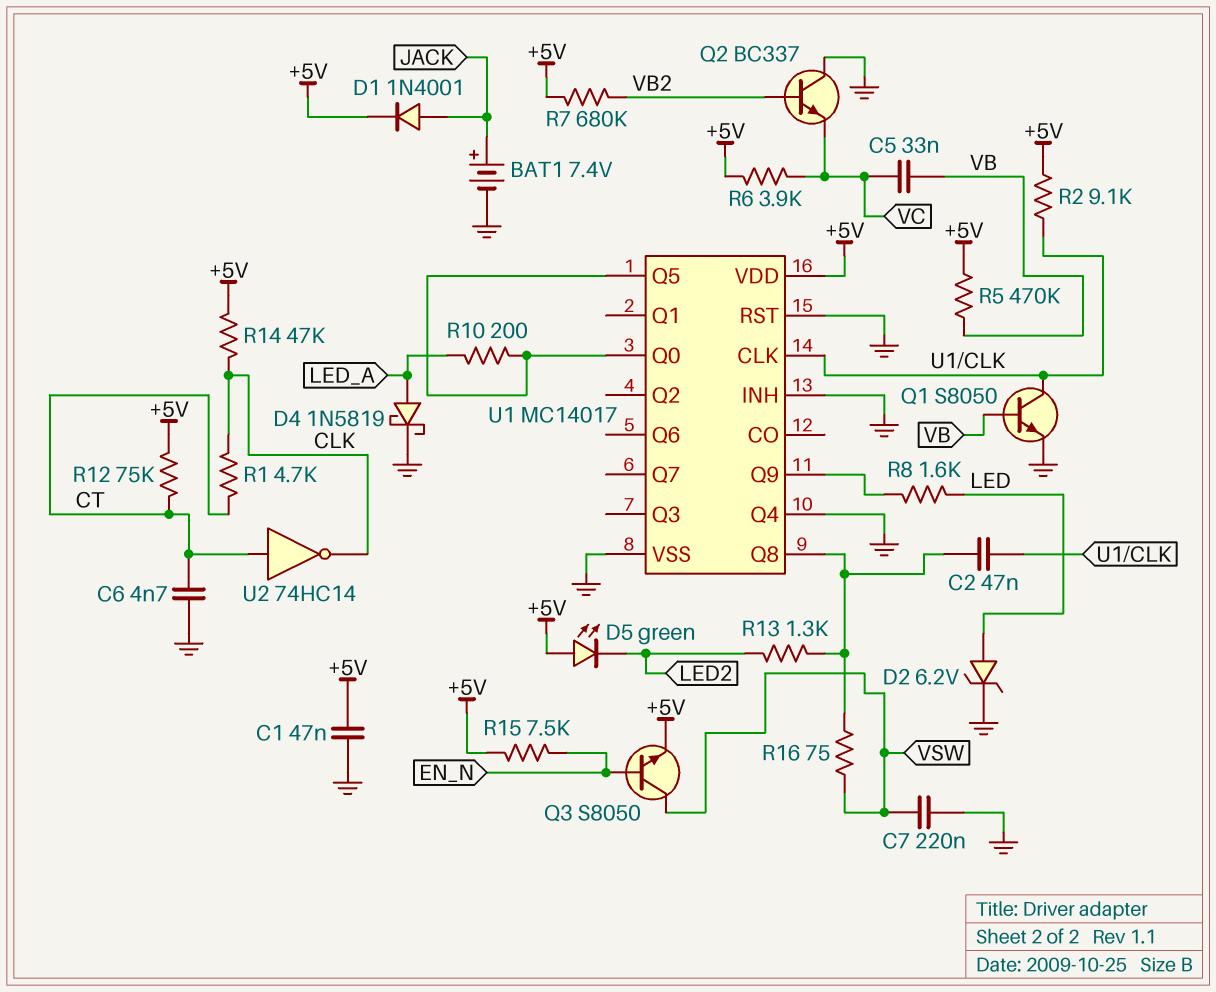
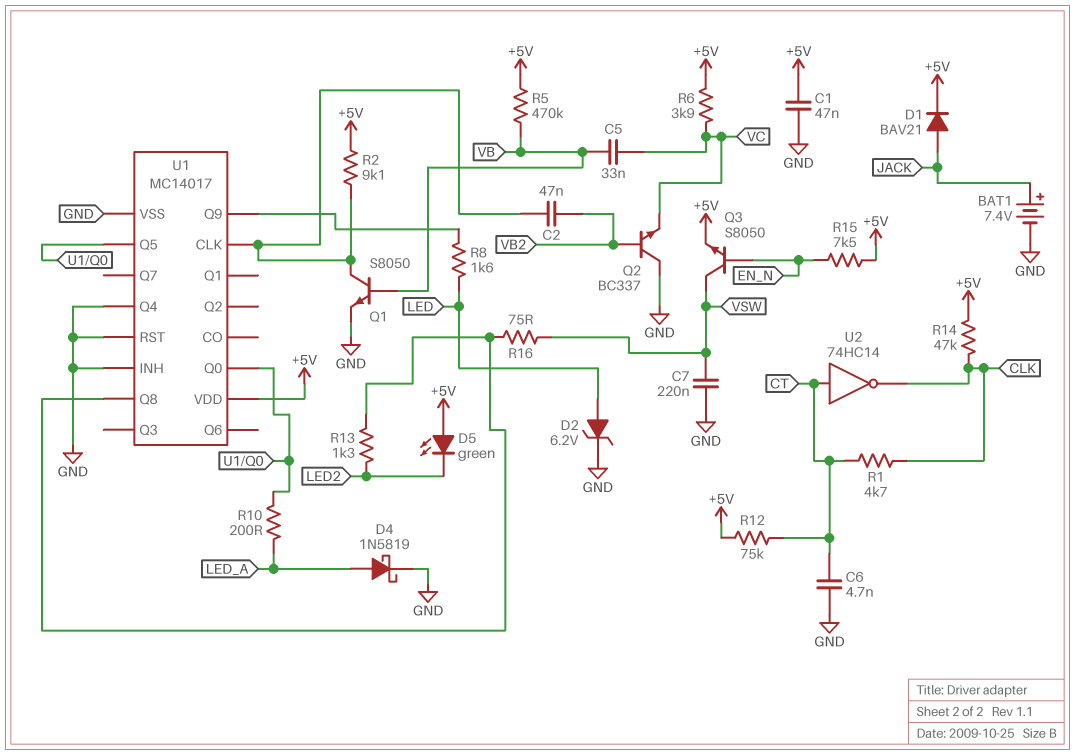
C2: 47nF (U1/CLK, U1/Q8) -> 47nF (U1/CLK, VB2)
D1: diode 1N4001 (A JACK, K +5V) -> diode BAV21 (A JACK, K +5V)
R7: 680k (+5V, VB2) -> none

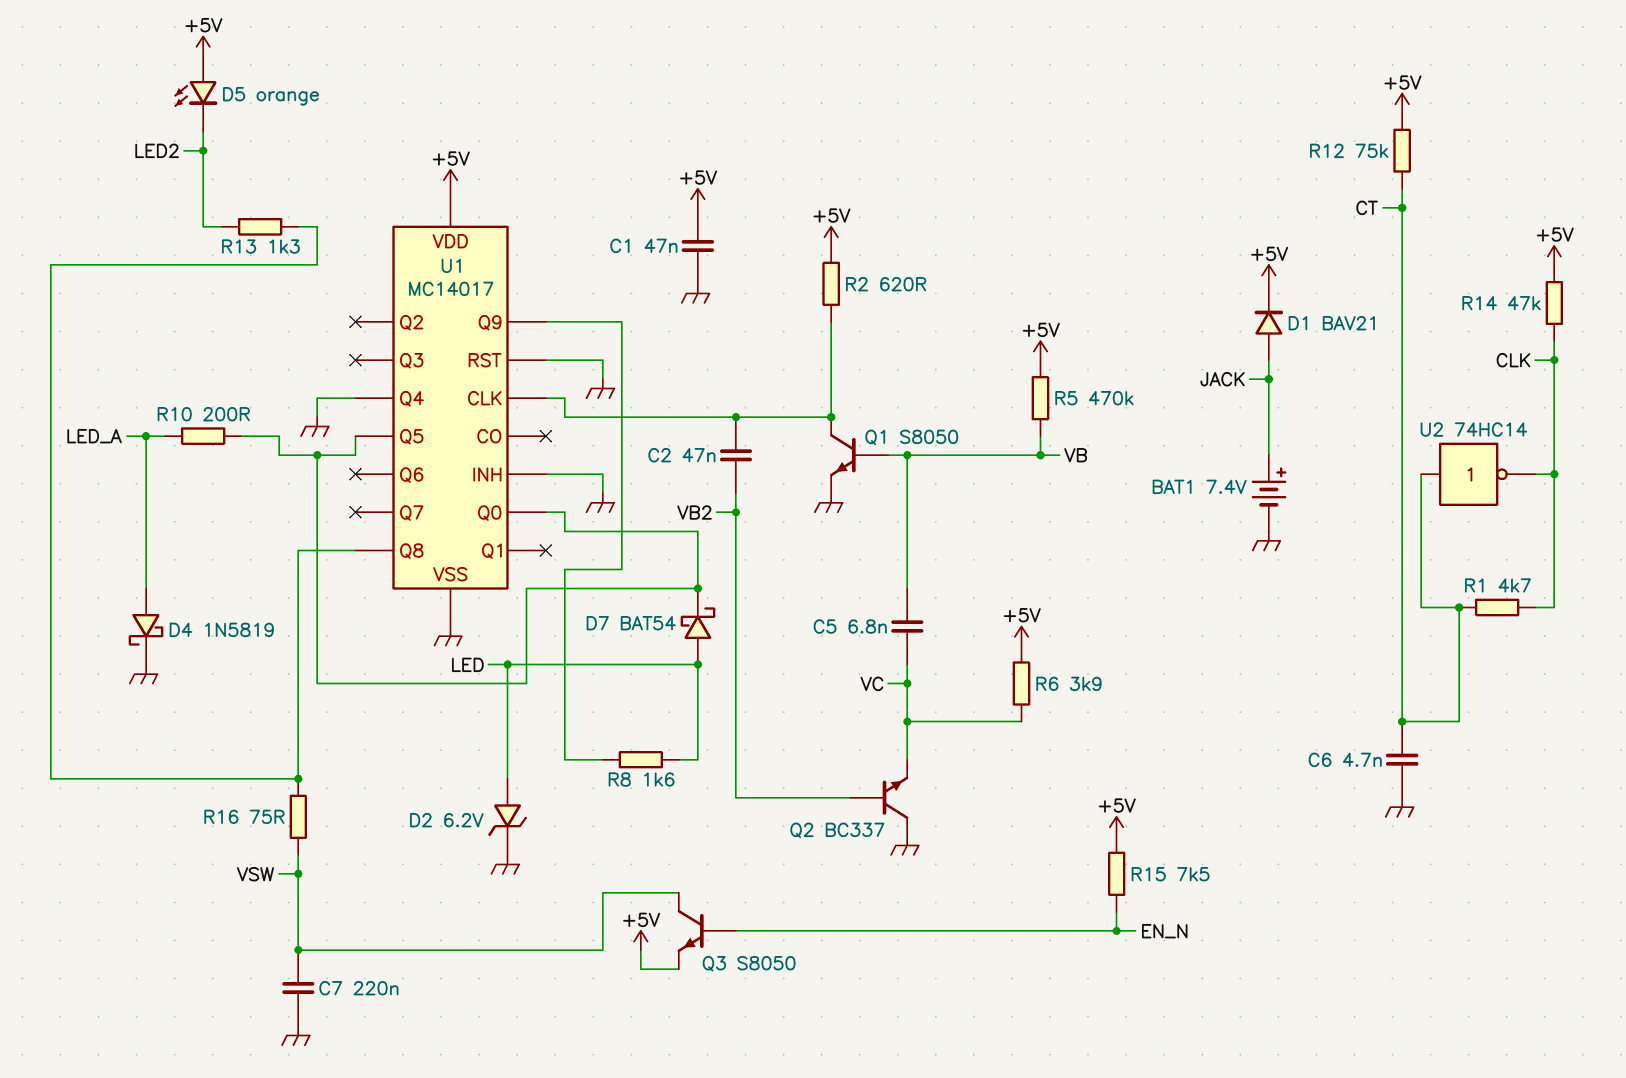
C5: 33nF (VB, VC) -> 6.8nF (VB, VC)
D5: LED green (A +5V, K LED2) -> LED orange (A +5V, K LED2)
D7: none -> schottky BAT54 (A LED, K U1/Q0)
R2: 9.1k (+5V, U1/CLK) -> 620 (+5V, U1/CLK)

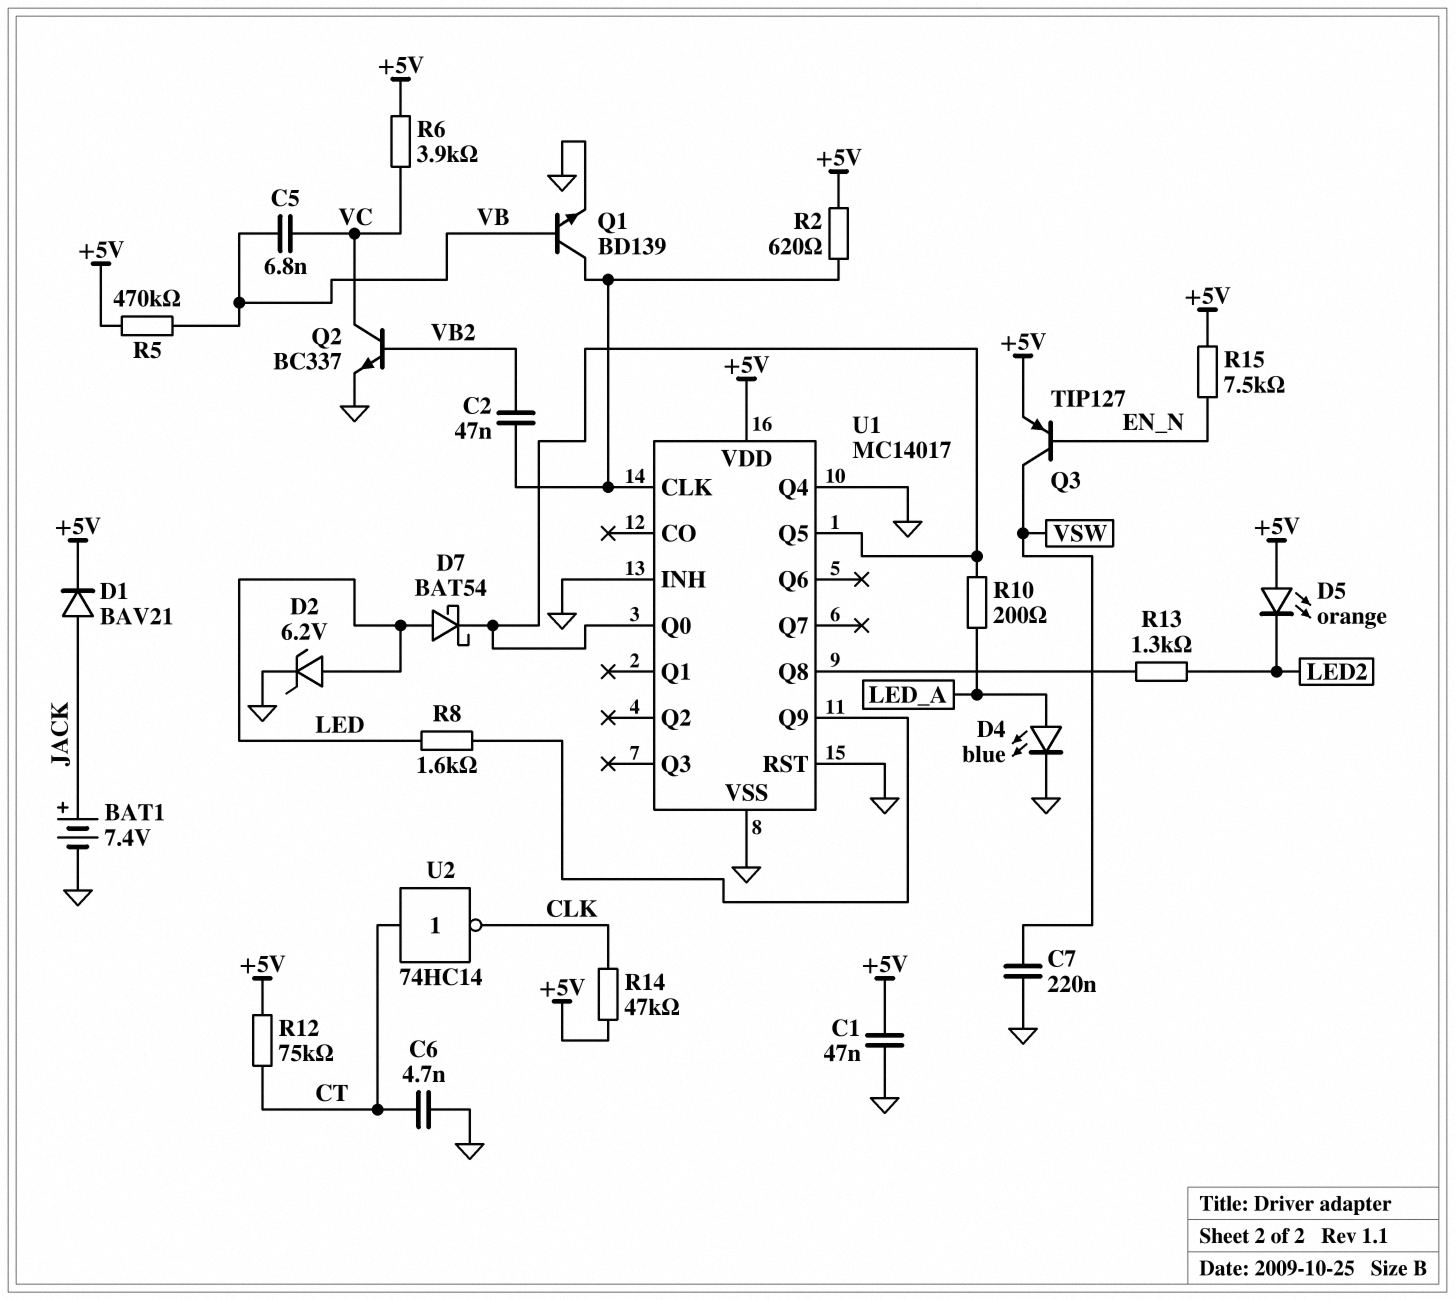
D4: schottky 1N5819 (A LED_A, K GND) -> LED blue (A LED_A, K GND)
Q1: NPN S8050 (B VB, C U1/CLK, E GND) -> NPN BD139 (B VB, C U1/CLK, E GND)
Q2: NPN BC337 (B VB2, C GND, E VC) -> NPN BC337 (B VB2, C VC, E GND)
Q3: NPN S8050 (B EN_N, C VSW, E +5V) -> PNP TIP127 (B EN_N, C VSW, E +5V)
R1: 4.7k (CLK, CT) -> none
R16: 75 (U1/Q8, VSW) -> none

